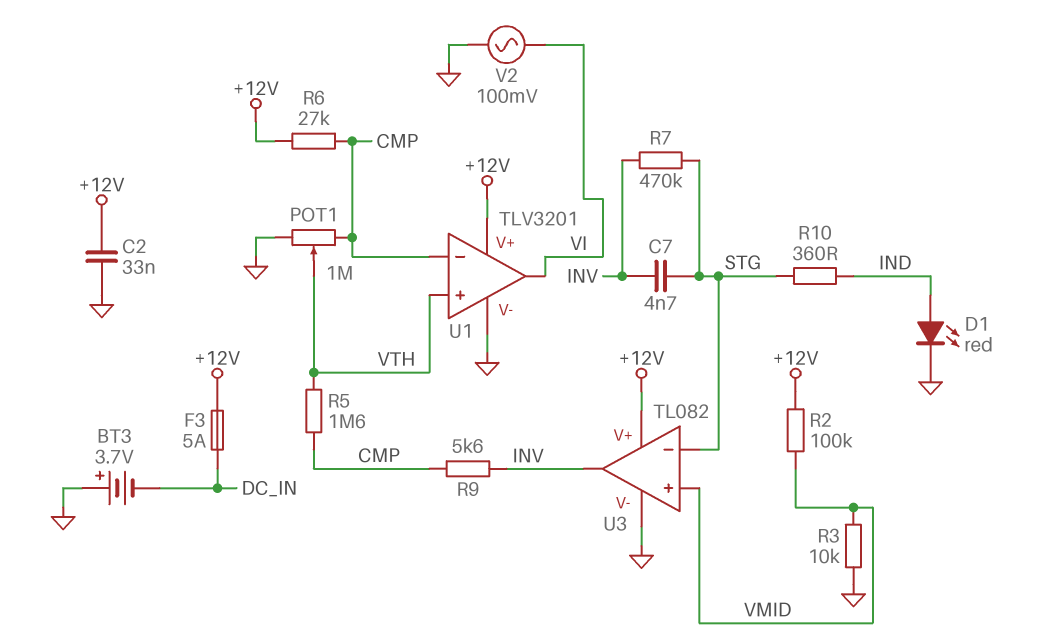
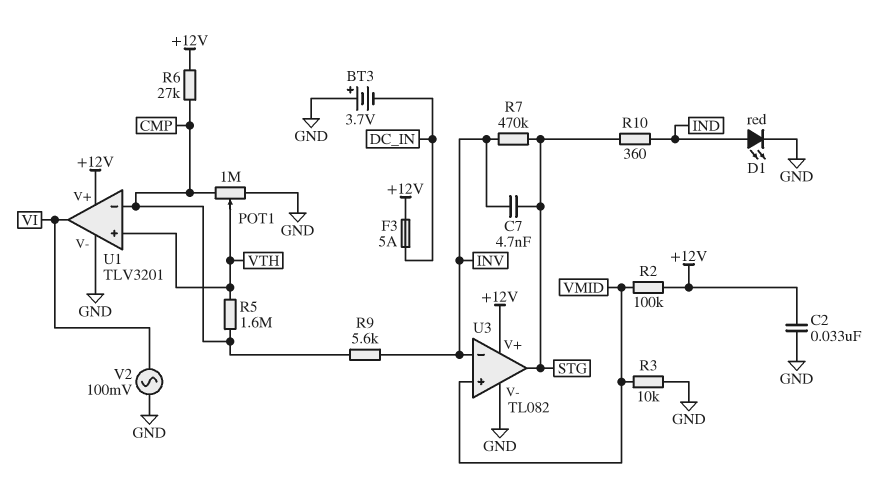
U3 pin in-: STG -> INV
U3 pin out: INV -> STG

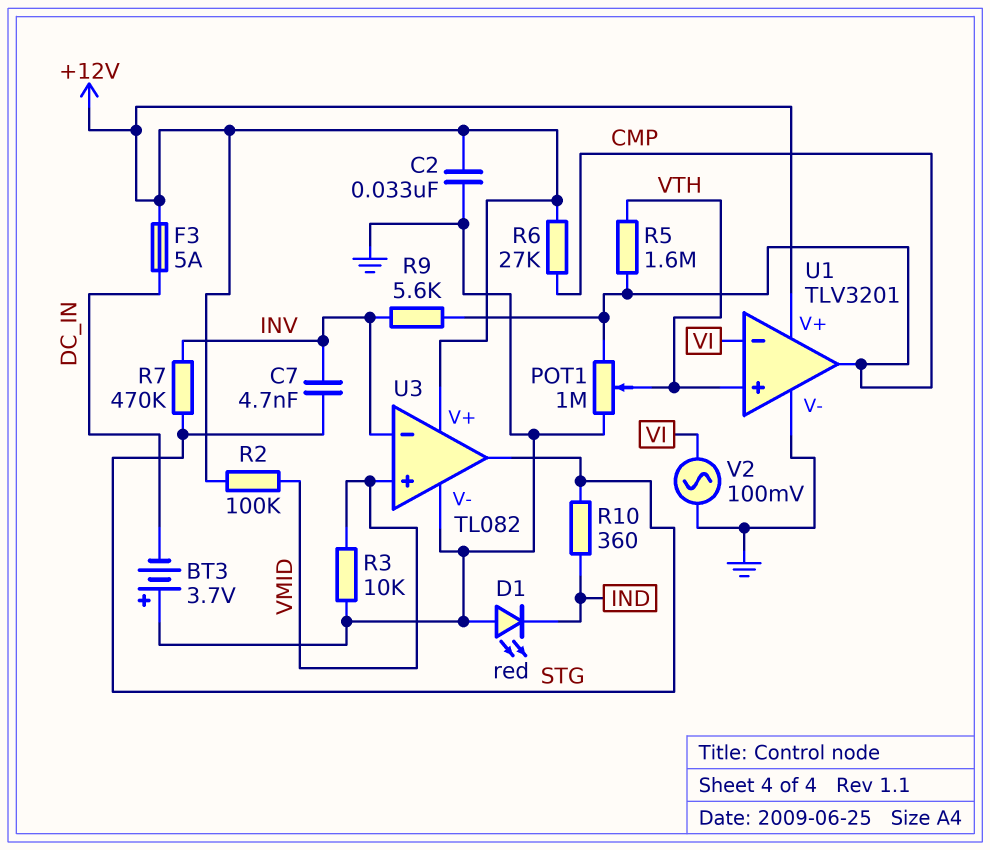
D1: LED red (A IND, K GND) -> LED red (A GND, K IND)
U1 pin in-: CMP -> VI
U1 pin out: VI -> CMP

